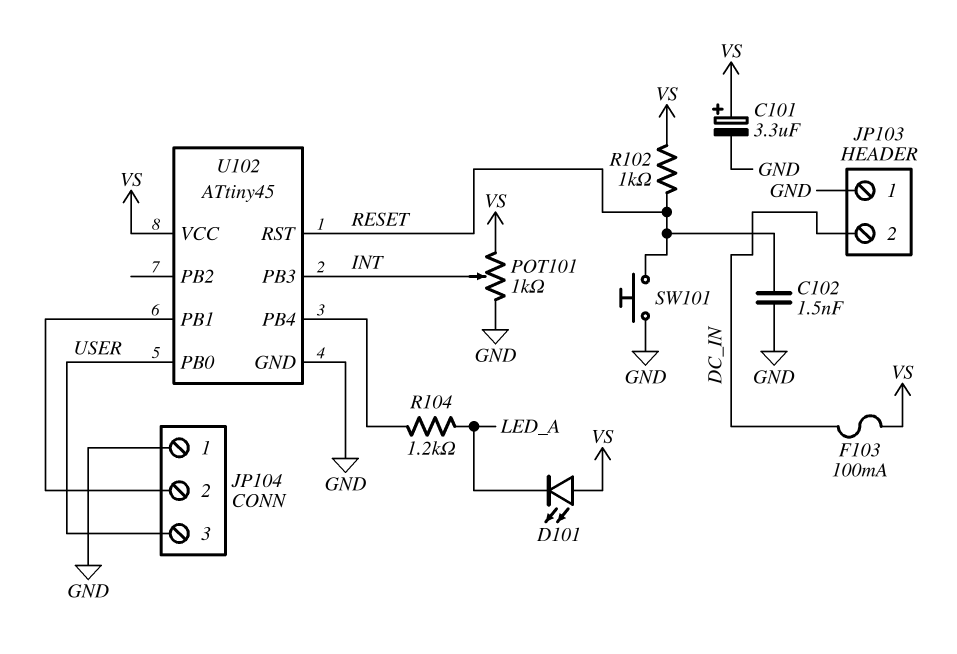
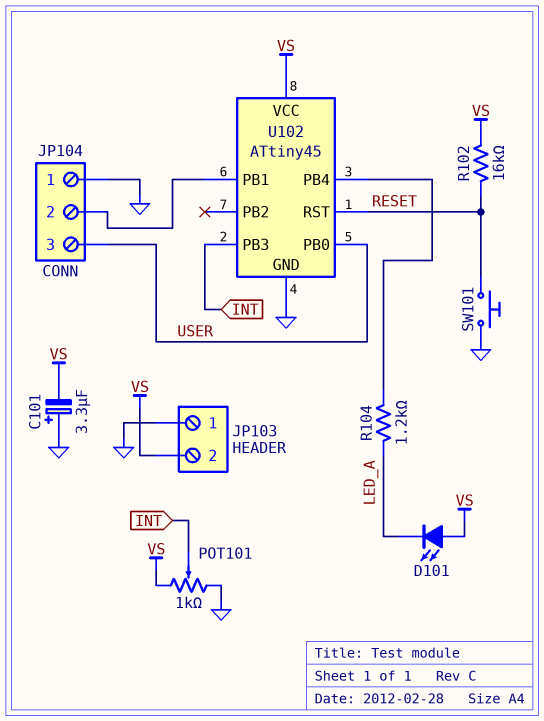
C101: 3.3uF (plus VS, minus GND) -> 3.3uF (plus GND, minus VS)
C102: 1.5nF (GND, RESET) -> none
F103: 100mA (DC_IN, VS) -> none
JP103 pin 2: DC_IN -> VS
R102: 1k (RESET, VS) -> 16k (RESET, VS)

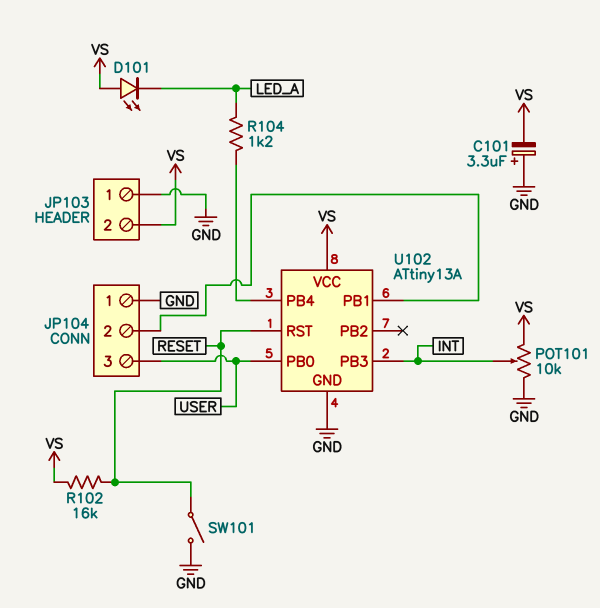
POT101: 1k (GND, VS, wiper INT) -> 10k (GND, VS, wiper INT)
SW101: button (GND, RESET) -> switch (GND, RESET)
U102: ATtiny45 -> ATtiny13A

